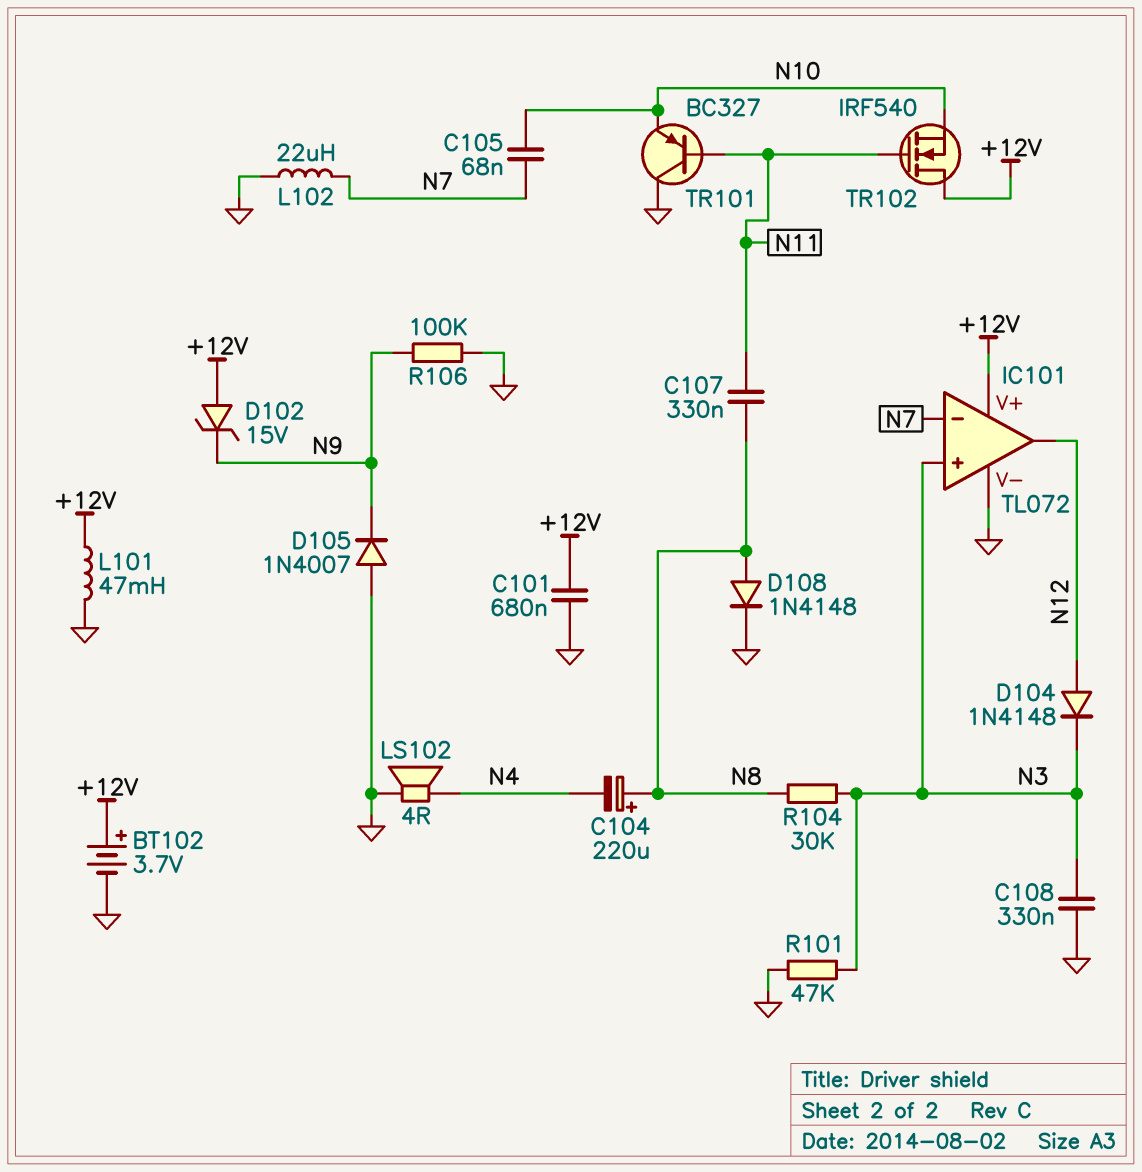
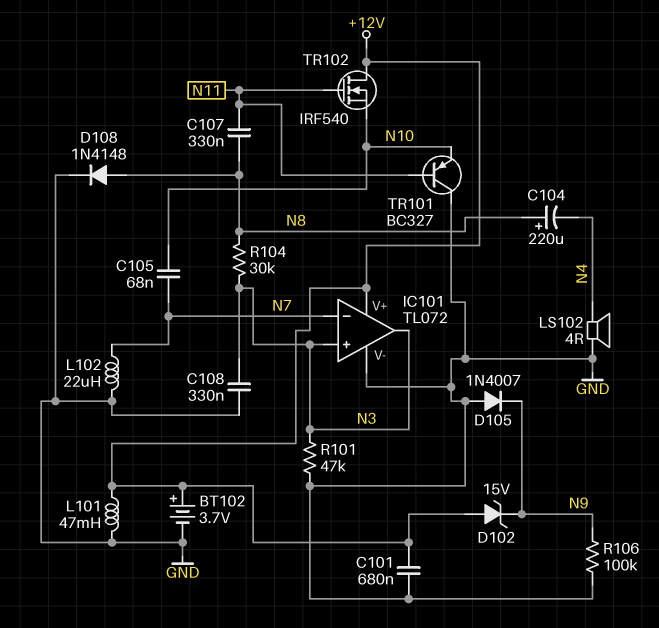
D104: diode 1N4148 (A N12, K N3) -> none
IC101 pin out: N12 -> N3

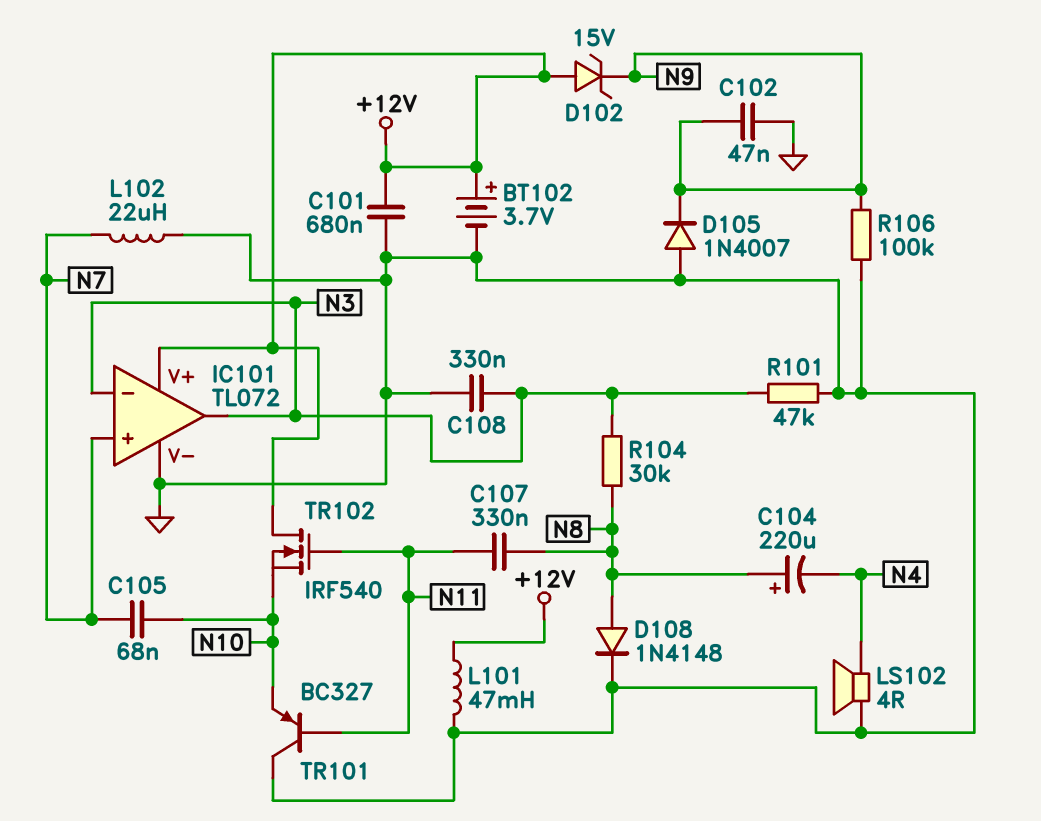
C102: none -> 47nF (GND, N9)
IC101 pin in+: N3 -> N7
IC101 pin in-: N7 -> N3

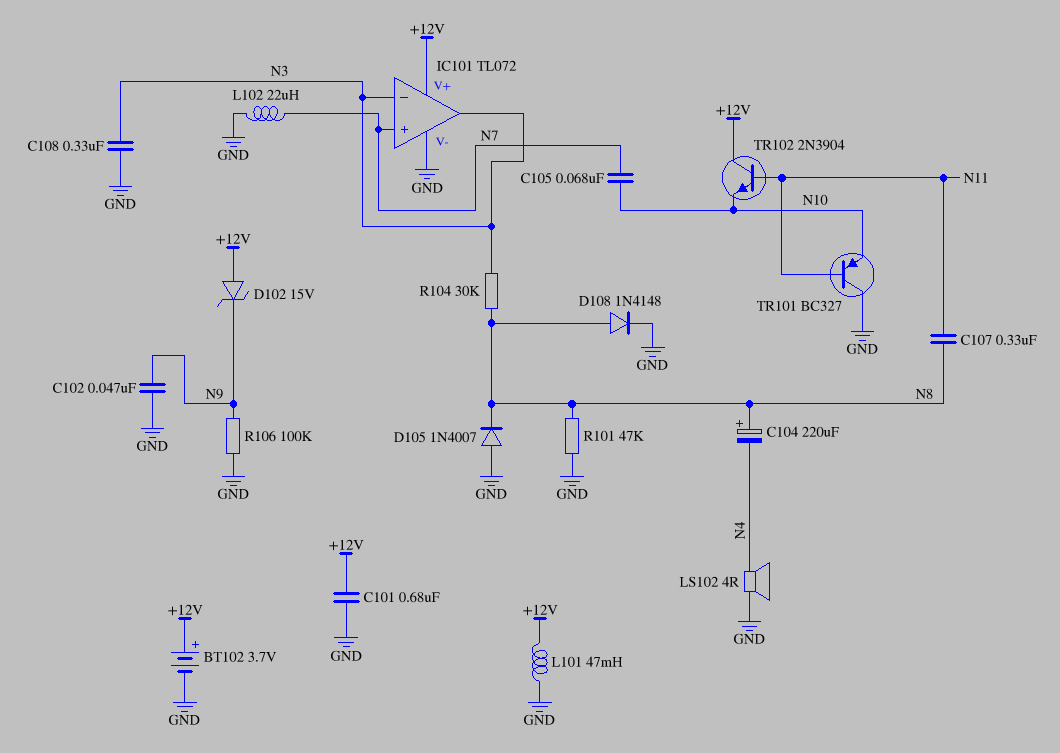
D105: diode 1N4007 (A GND, K N9) -> diode 1N4007 (A GND, K N8)
R101: 47k (GND, N3) -> 47k (GND, N8)
TR102: NMOS IRF540 (G N11, D +12V, S N10) -> NPN 2N3904 (B N11, C +12V, E N10)

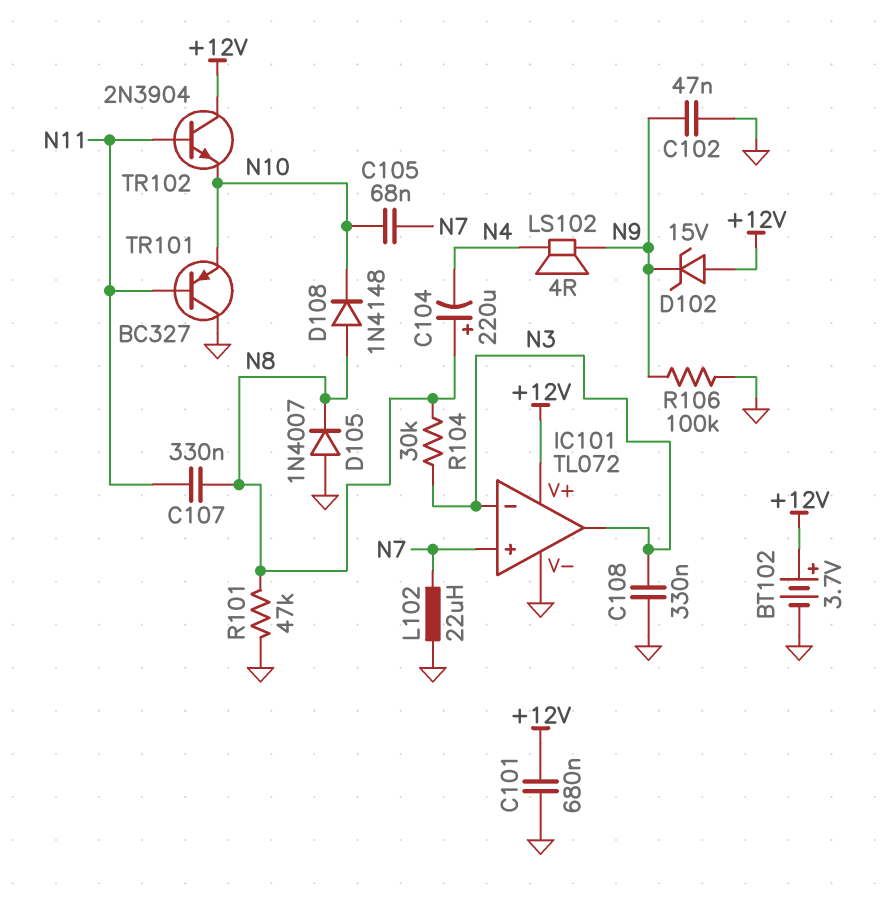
D108: diode 1N4148 (A N8, K GND) -> diode 1N4148 (A N8, K N10)
L101: 47mH (+12V, GND) -> none
LS102: speaker 4R (GND, N4) -> speaker 4R (N4, N9)

